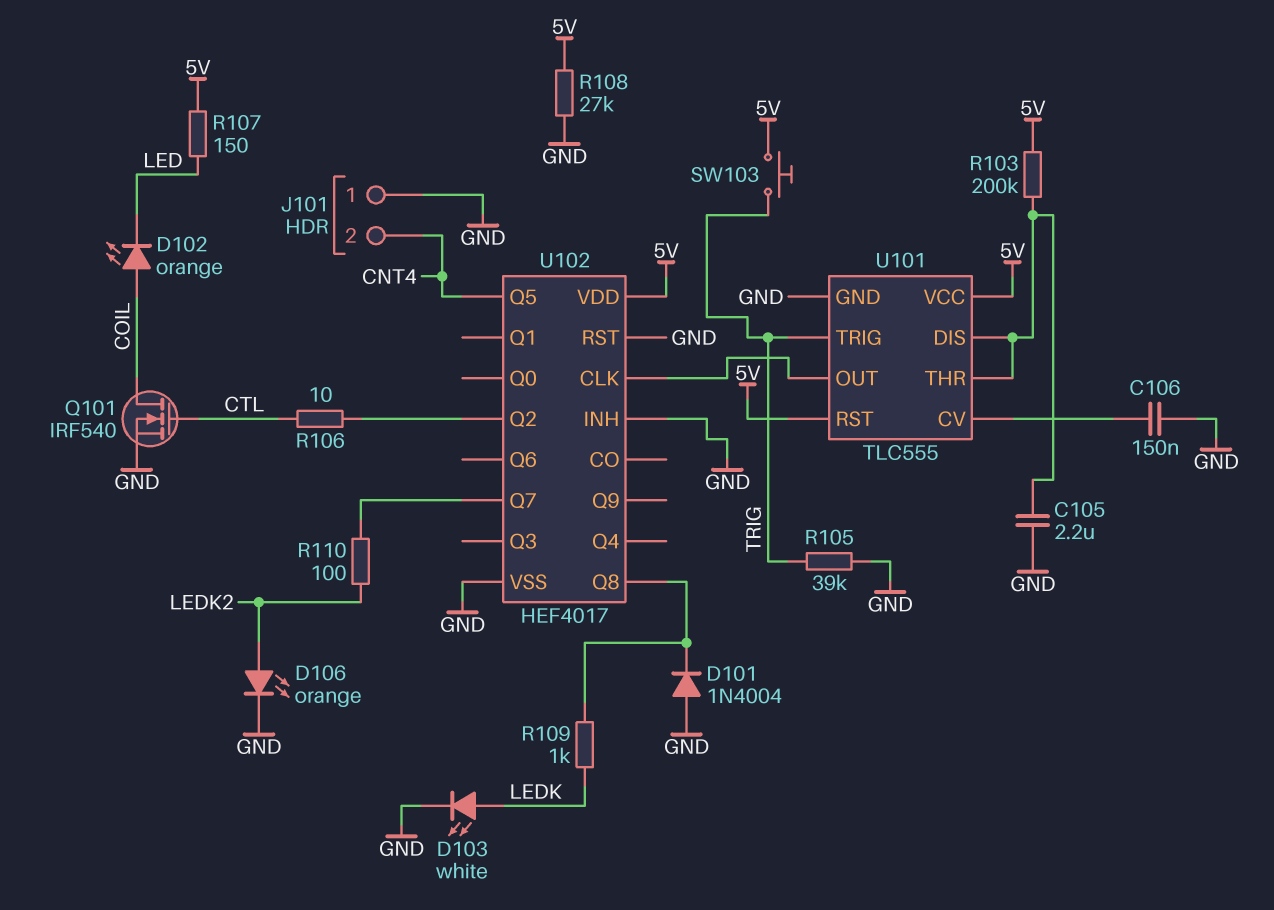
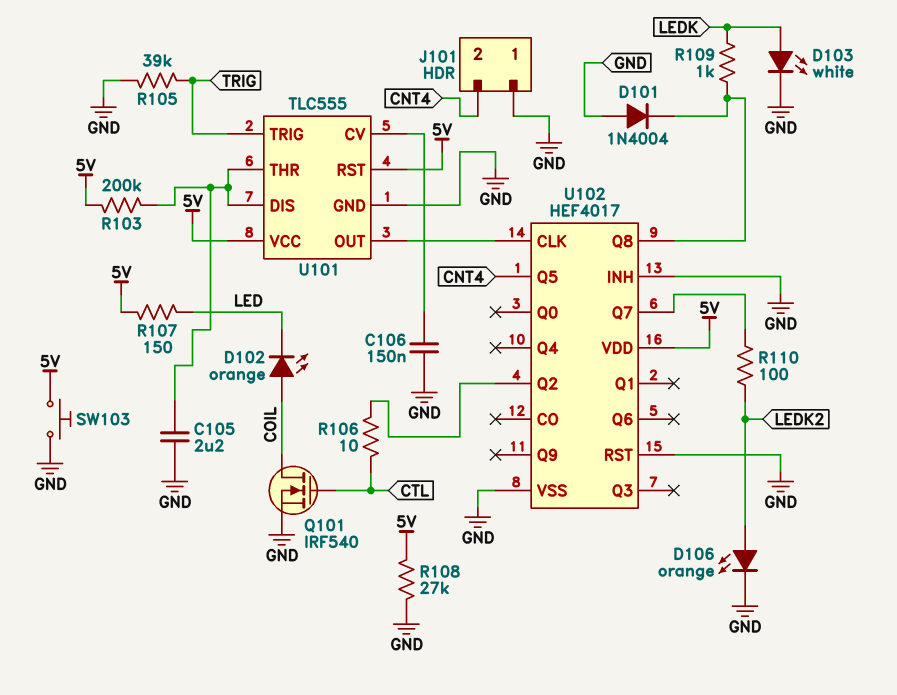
SW103: button (5V, TRIG) -> button (5V, GND)

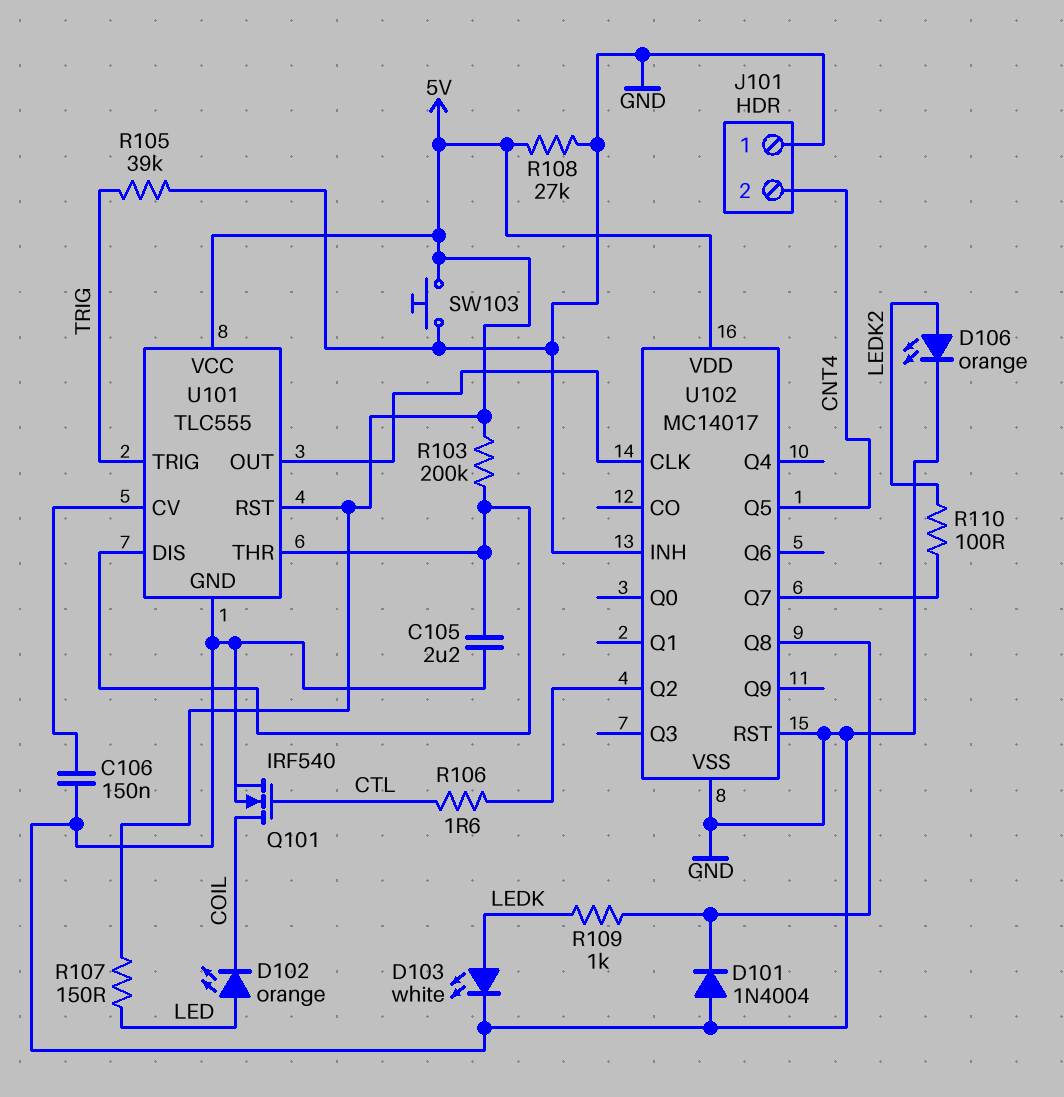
D102: LED orange (A COIL, K LED) -> LED orange (A LED, K COIL)
R106: 10 (CTL, U102/Q2) -> 1.6 (CTL, U102/Q2)
U102: HEF4017 -> MC14017

